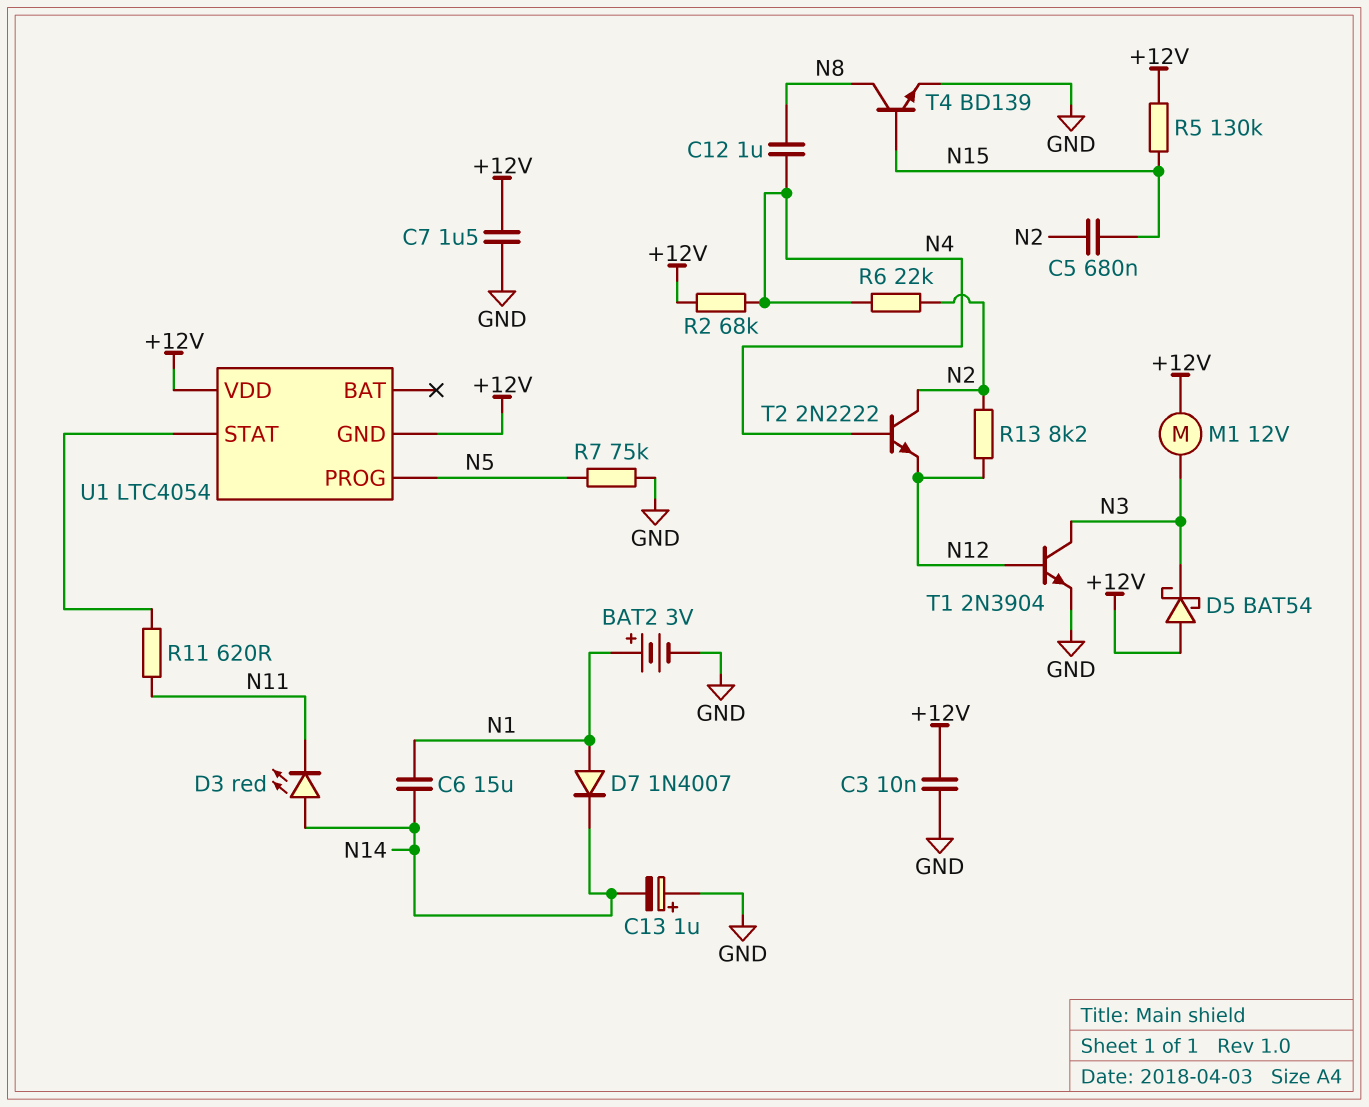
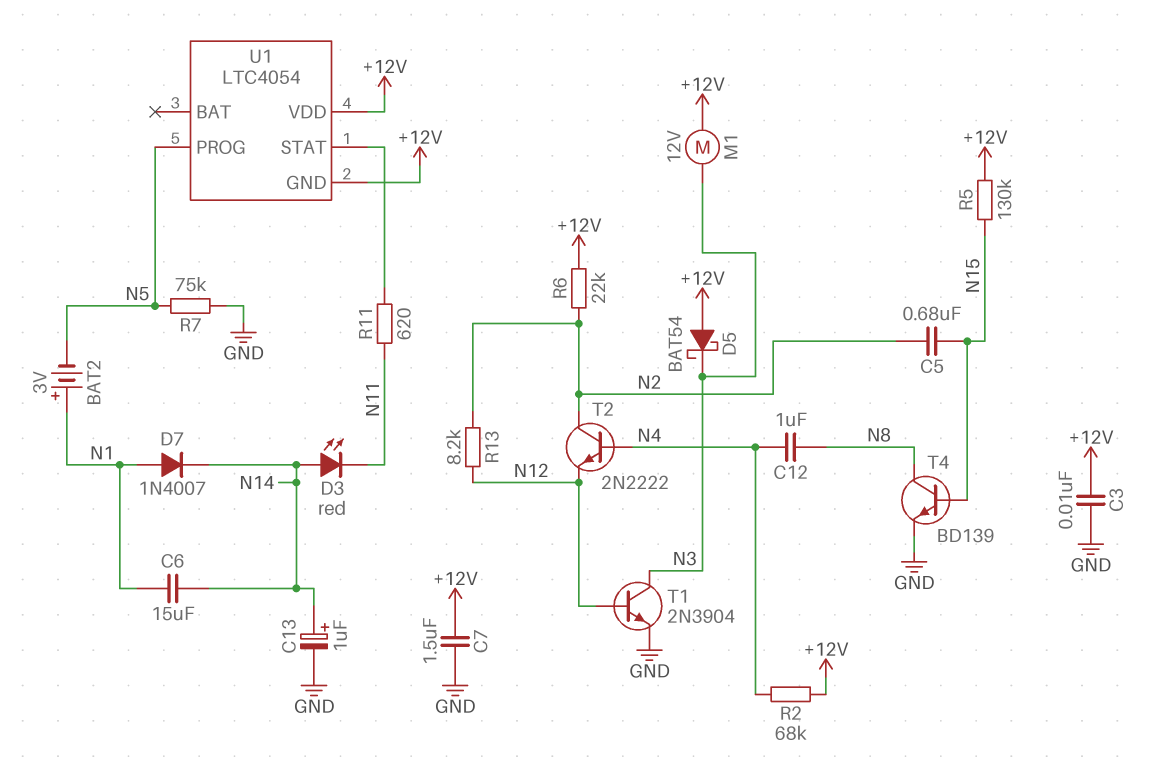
BAT2: 3V (plus N1, minus GND) -> 3V (plus N1, minus N5)
C13: 1uF (plus GND, minus N14) -> 1uF (plus N14, minus GND)
R6: 22k (N2, N4) -> 22k (+12V, N2)

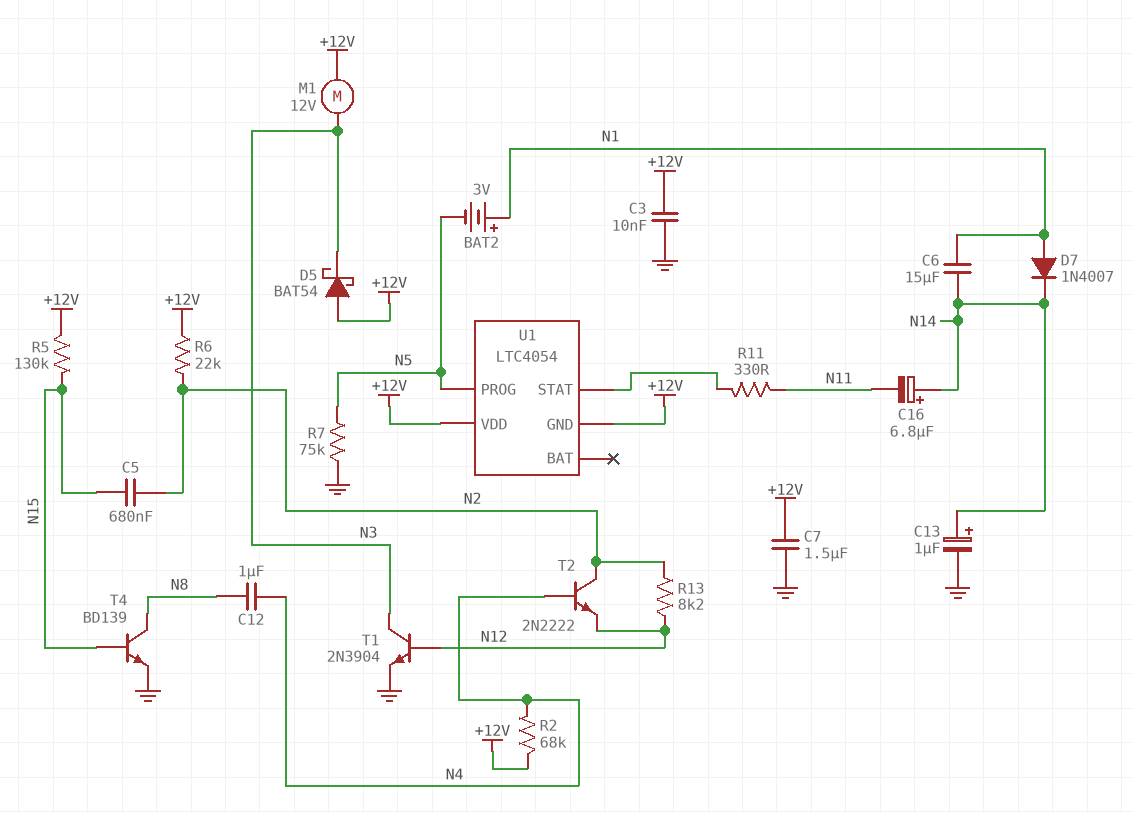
C16: none -> 6.8uF (plus N14, minus N11)
D3: LED red (A N14, K N11) -> none
R11: 620 (N11, U1/STAT) -> 330 (N11, U1/STAT)

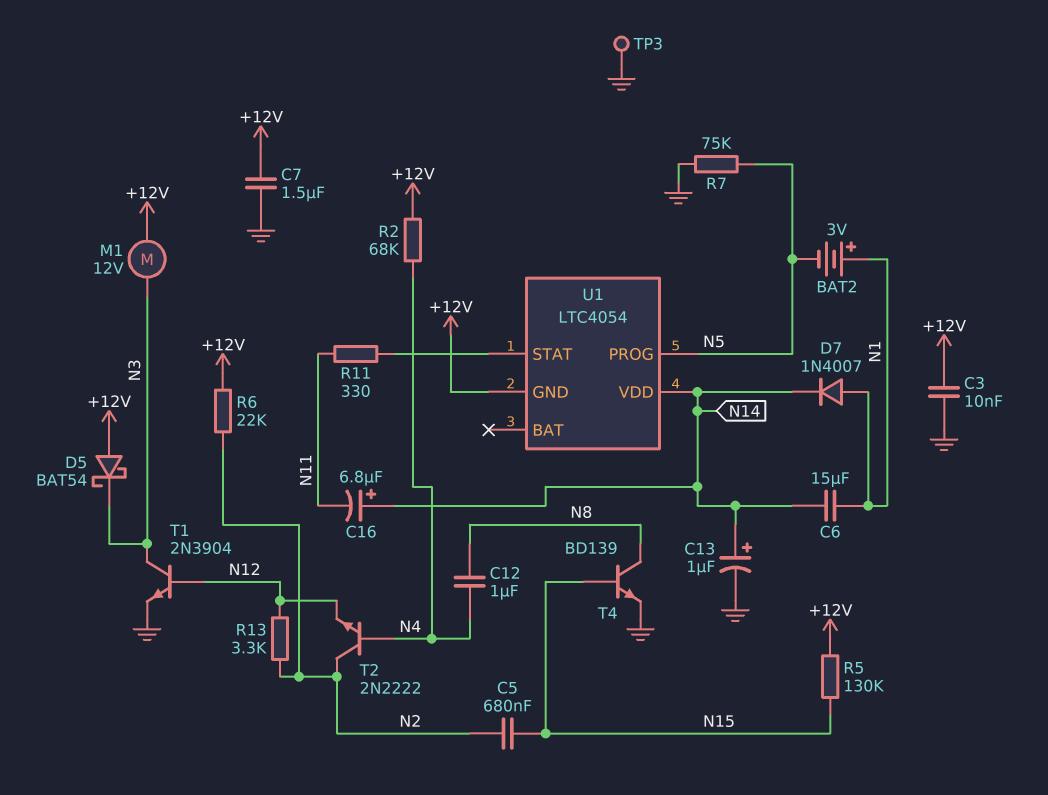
R13: 8.2k (N2, N12) -> 3.3k (N2, N12)
TP3: none -> test point (GND)
U1 pin VDD: +12V -> N14

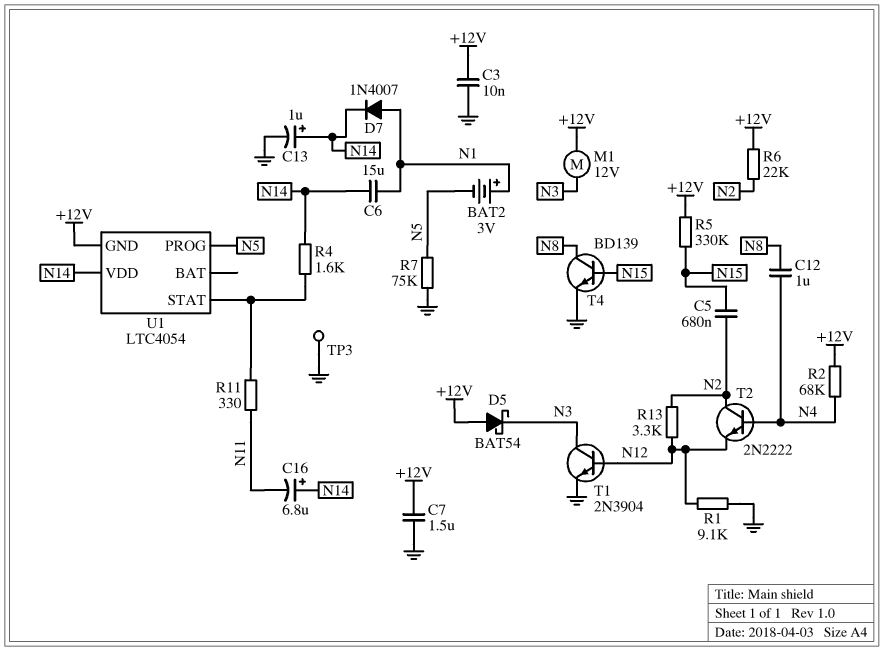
R1: none -> 9.1k (GND, N12)
R4: none -> 1.6k (N14, U1/STAT)
R5: 130k (+12V, N15) -> 330k (+12V, N15)

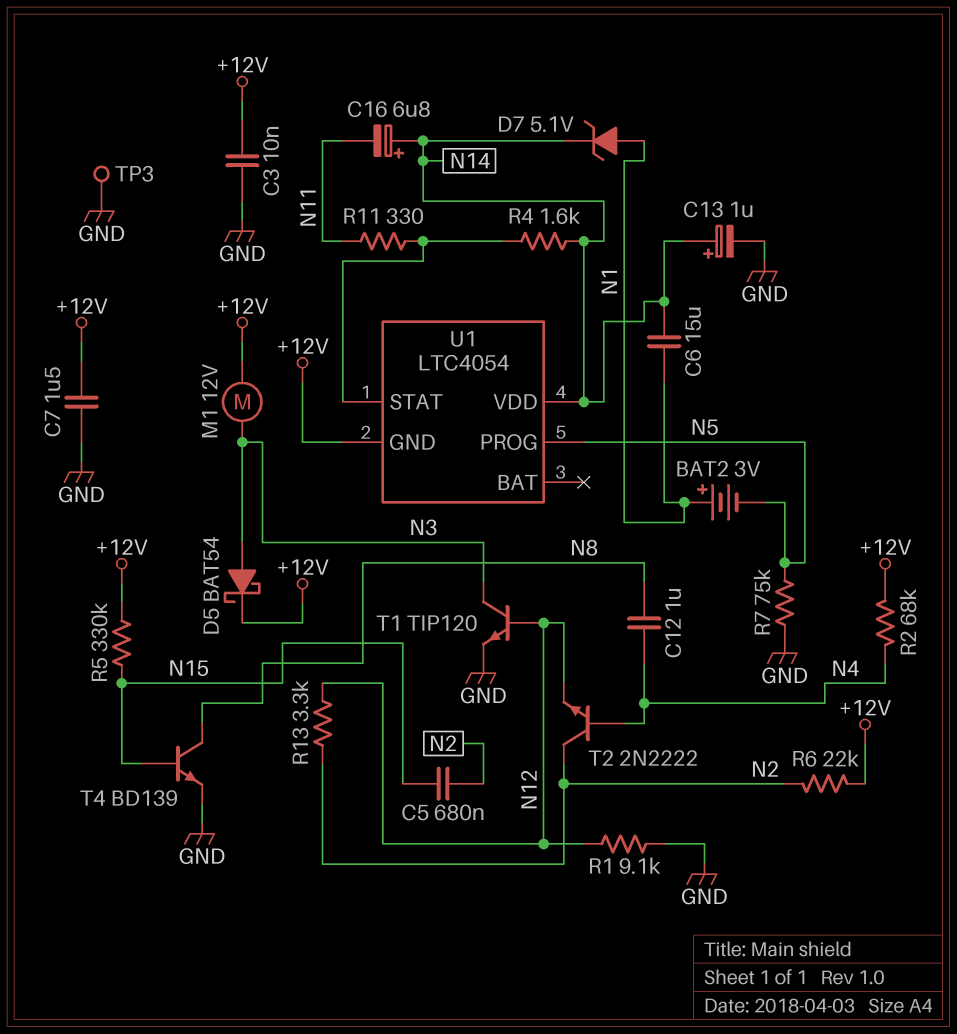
D5: schottky BAT54 (A +12V, K N3) -> schottky BAT54 (A N3, K +12V)
D7: diode 1N4007 (A N1, K N14) -> zener 5.1V (A N1, K N14)
T1: NPN 2N3904 (B N12, C N3, E GND) -> NPN TIP120 (B N12, C N3, E GND)

